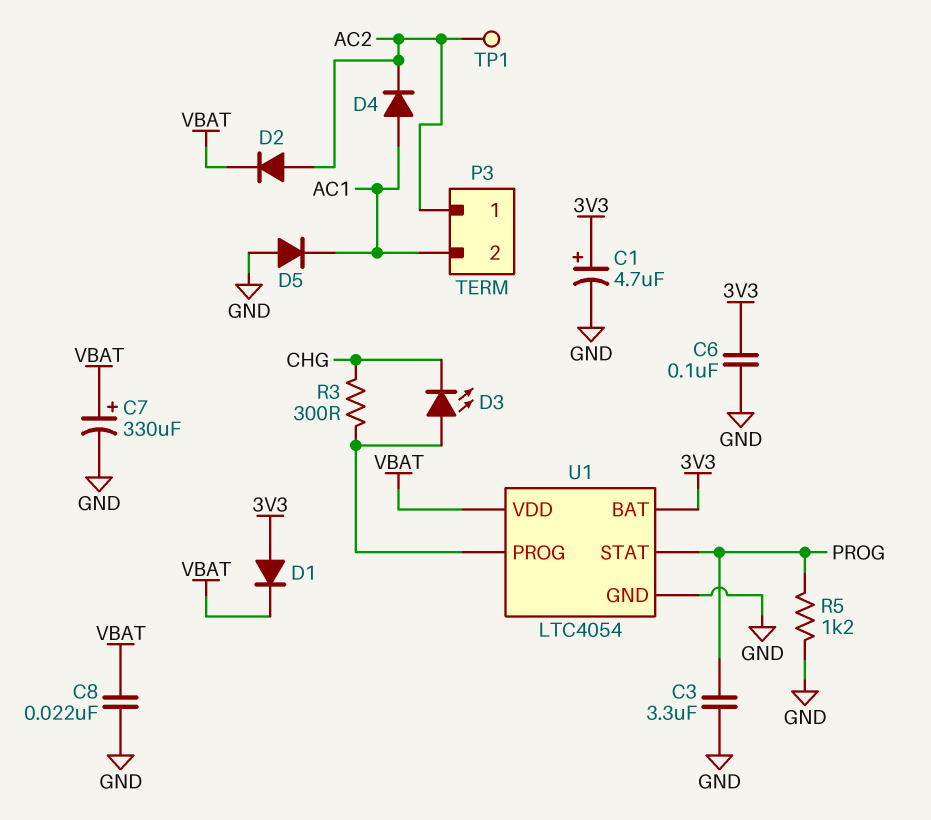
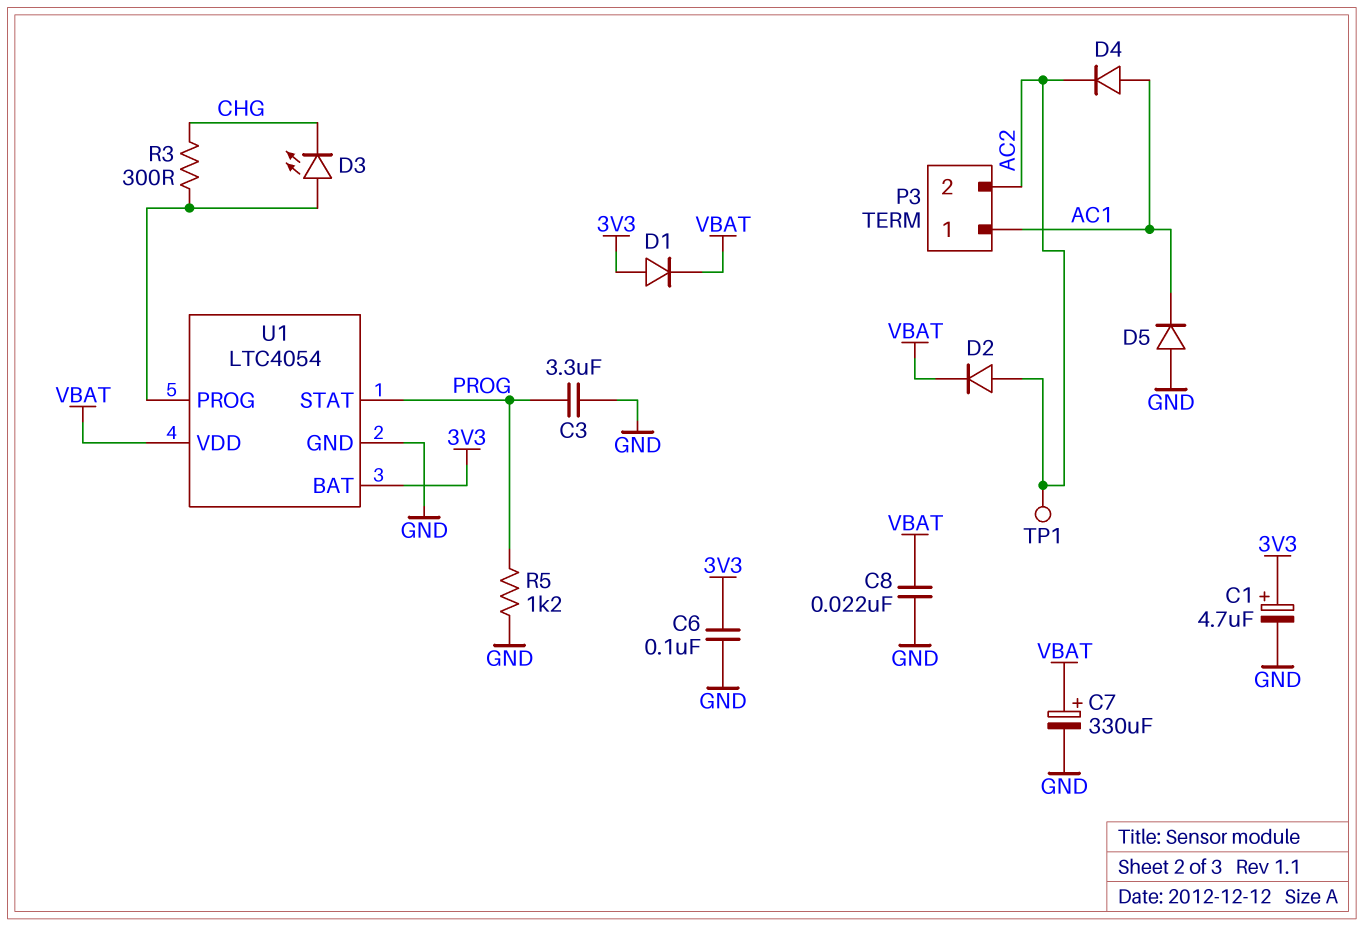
P3 pin 1: AC2 -> AC1
P3 pin 2: AC1 -> AC2

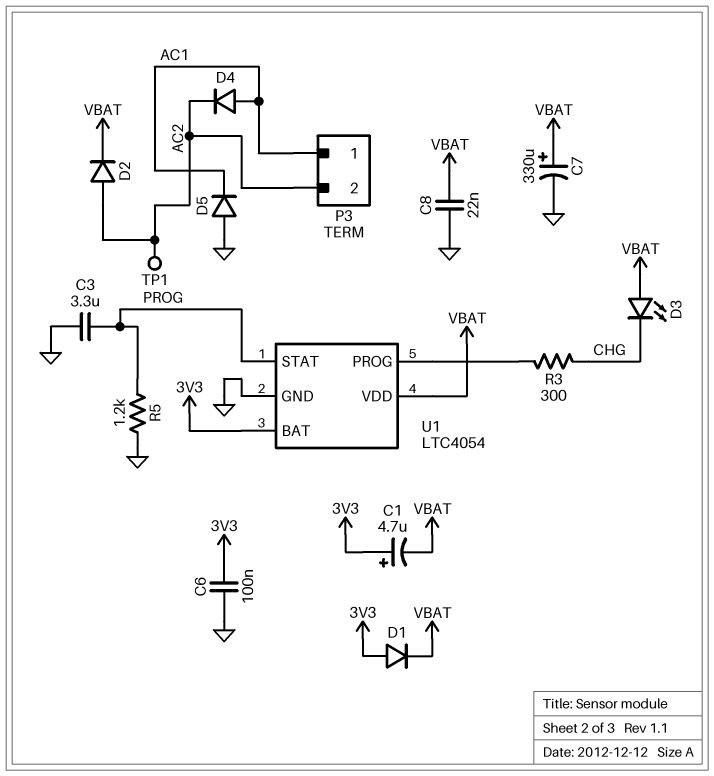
C1: 4.7uF (plus 3V3, minus GND) -> 4.7uF (plus 3V3, minus VBAT)
D3: LED (A U1/PROG, K CHG) -> LED (A VBAT, K CHG)

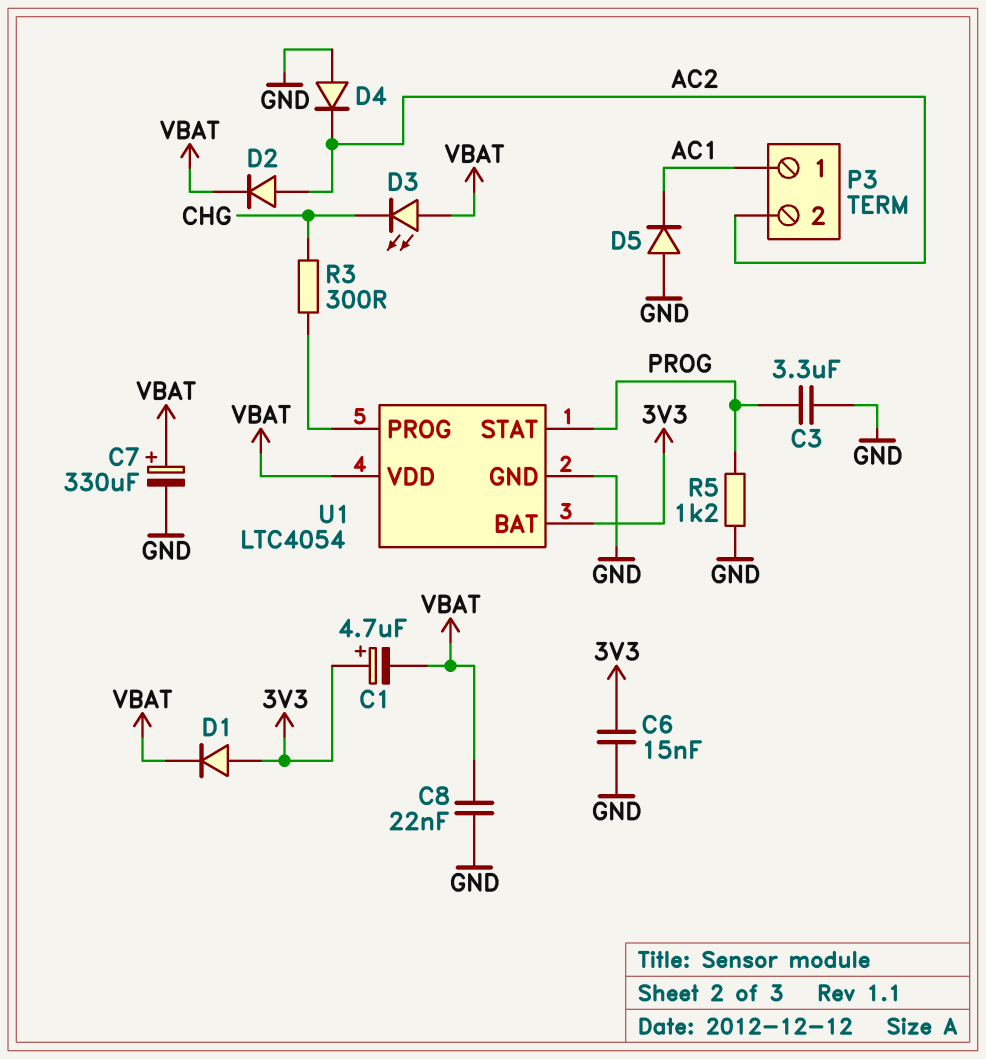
C6: 100nF (3V3, GND) -> 15nF (3V3, GND)
D4: diode (A AC1, K AC2) -> diode (A GND, K AC2)
TP1: test point (AC2) -> none

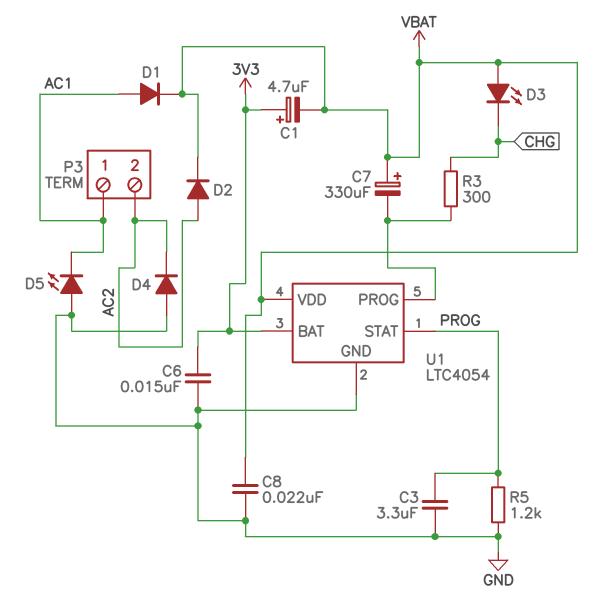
C7: 330uF (plus VBAT, minus GND) -> 330uF (plus VBAT, minus U1/PROG)
D1: diode (A 3V3, K VBAT) -> diode (A AC1, K VBAT)
D5: diode (A GND, K AC1) -> LED (A GND, K AC1)

